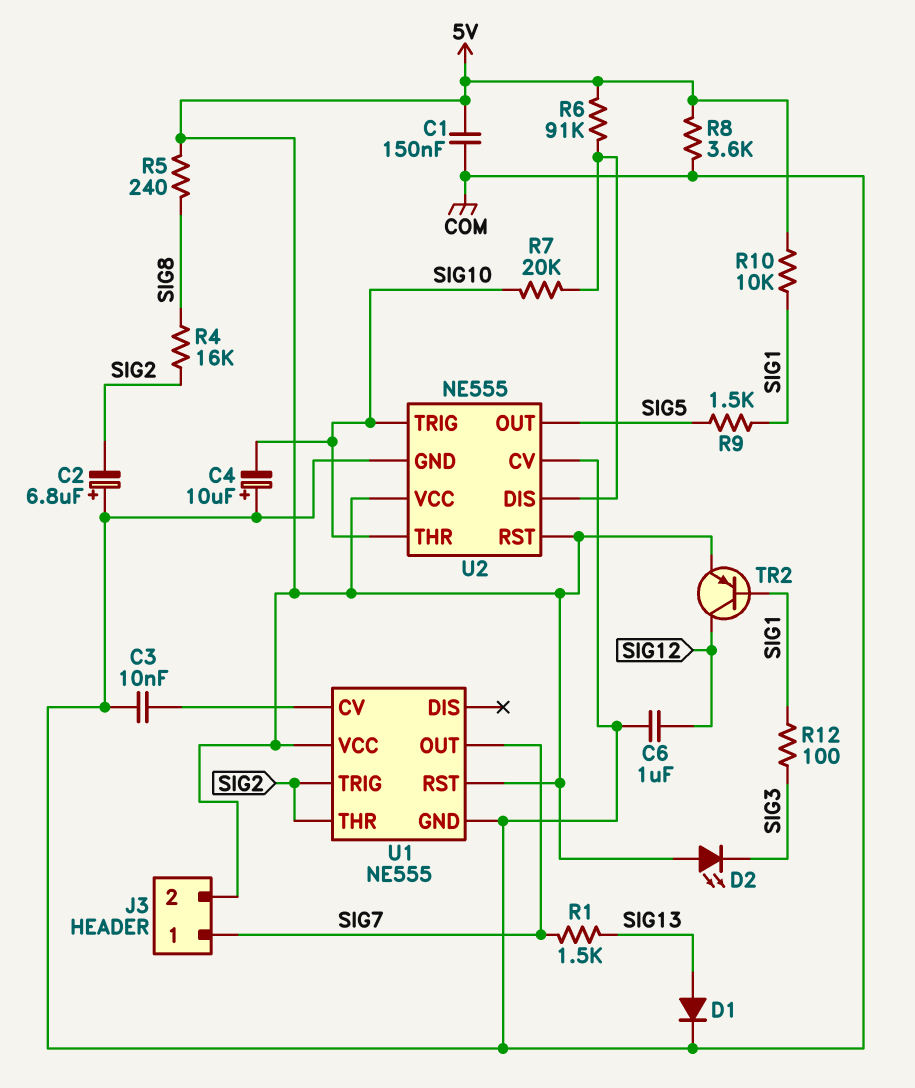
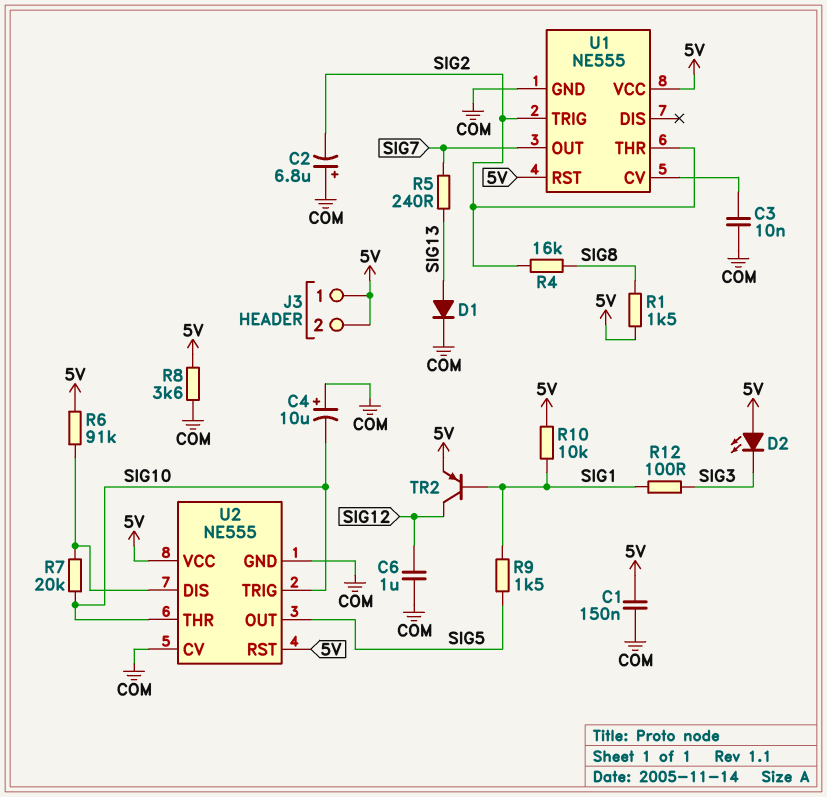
J3 pin 1: SIG7 -> 5V
R1: 1.5k (SIG7, SIG13) -> 1.5k (5V, SIG8)
R5: 240 (5V, SIG8) -> 240 (SIG7, SIG13)

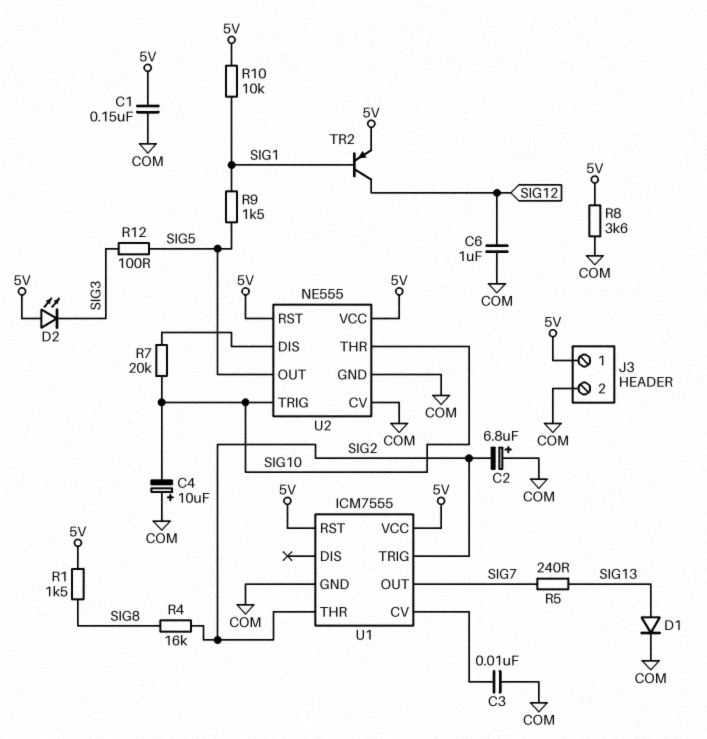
J3 pin 2: 5V -> COM
R6: 91k (5V, U2/DIS) -> none
R12: 100 (SIG1, SIG3) -> 100 (SIG3, SIG5)
U1: NE555 -> ICM7555

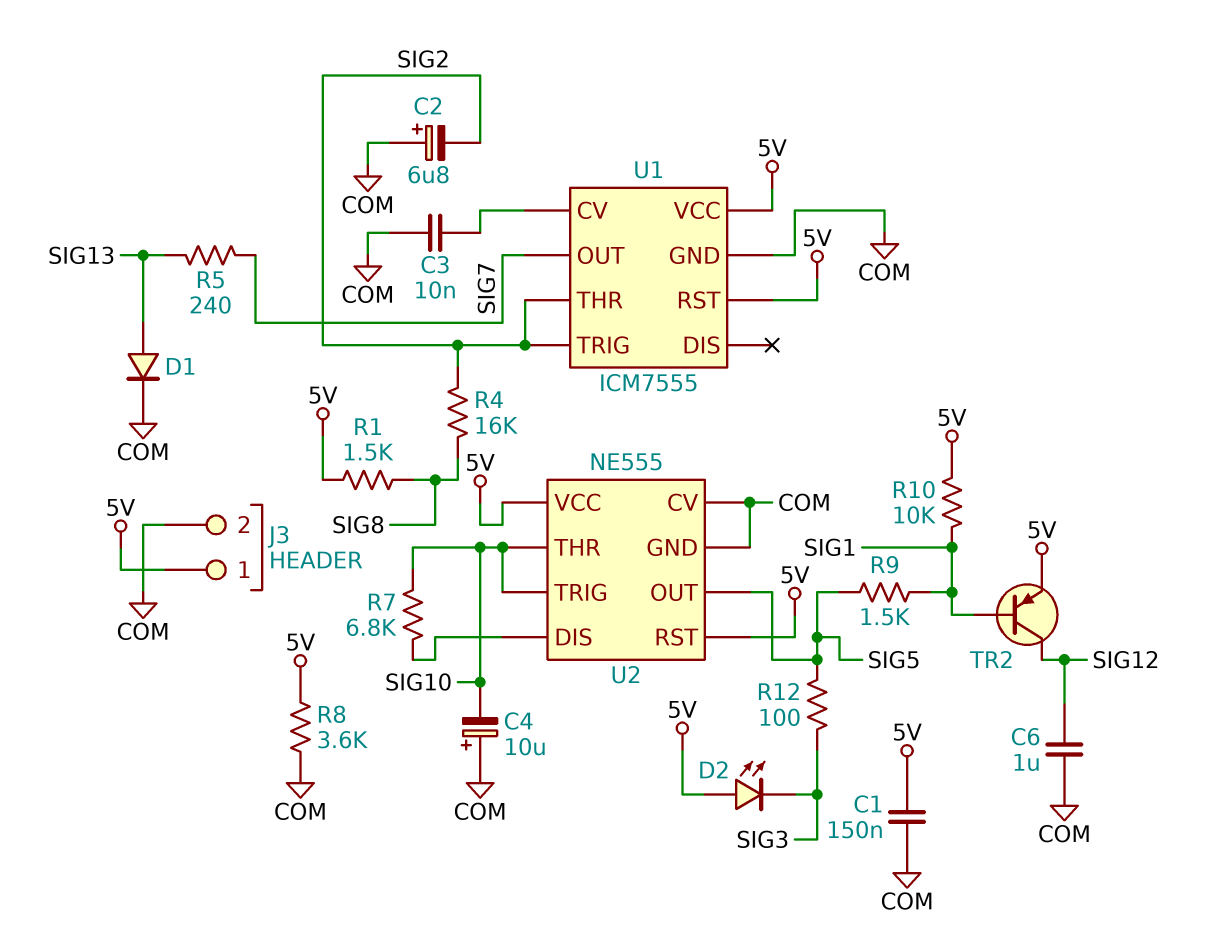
R7: 20k (SIG10, U2/DIS) -> 6.8k (SIG10, U2/DIS)

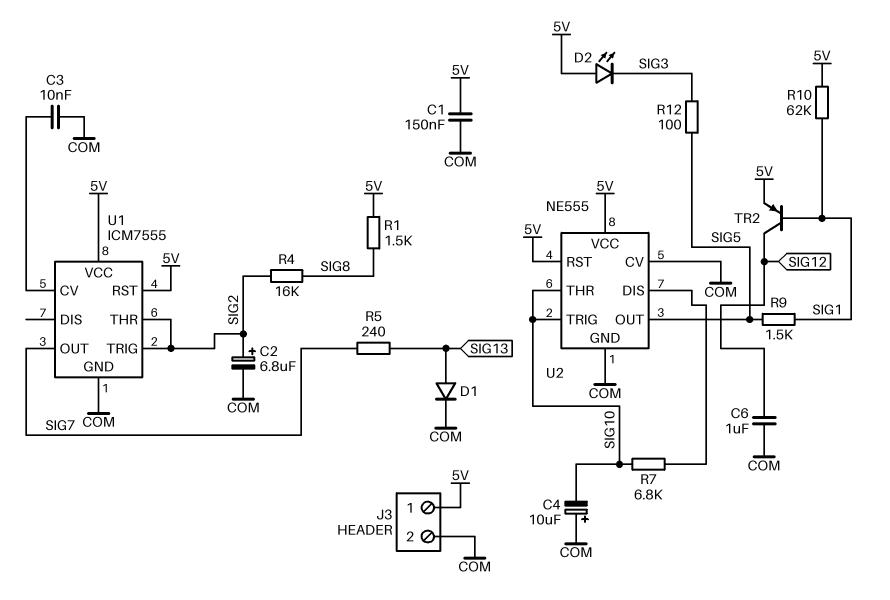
C2: 6.8uF (plus COM, minus SIG2) -> 6.8uF (plus SIG2, minus COM)
R8: 3.6k (5V, COM) -> none
R10: 10k (5V, SIG1) -> 62k (5V, SIG1)

